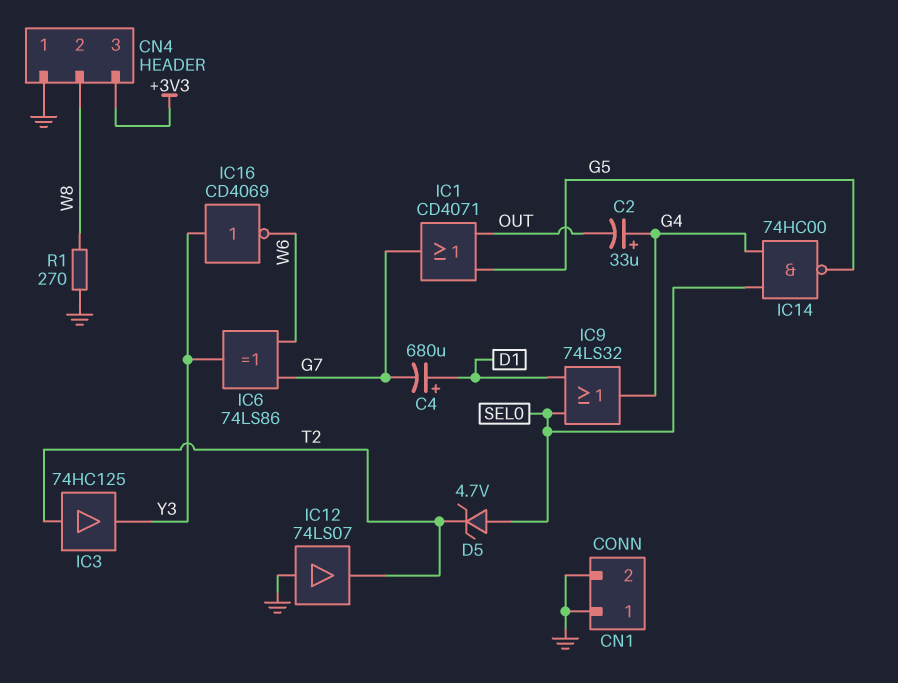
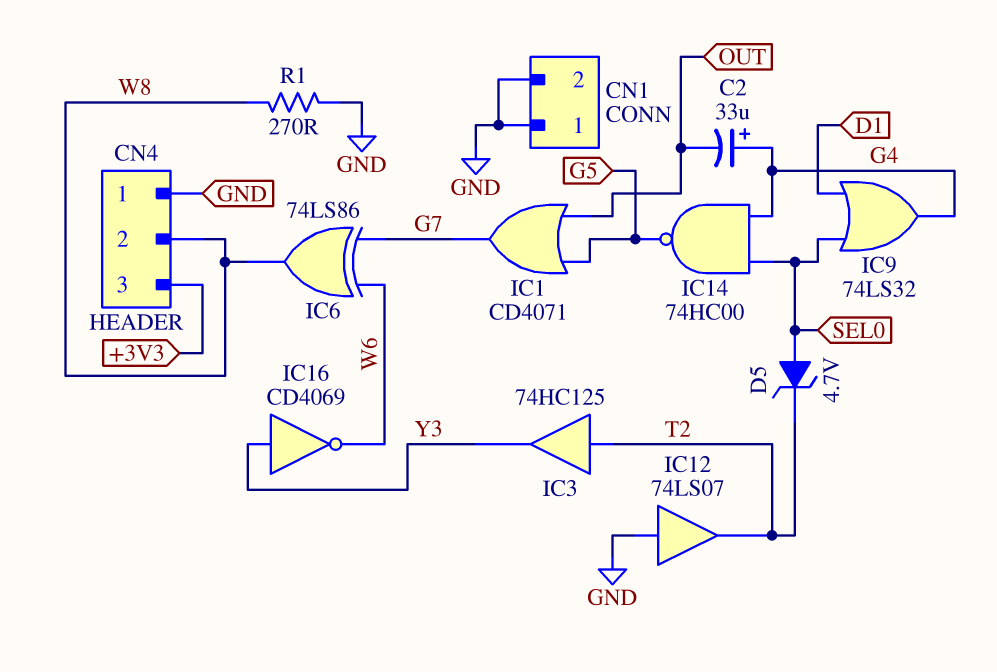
C4: 680uF (plus D1, minus G7) -> none
IC6: XOR 74LS86 (in G7, in W6, out Y3) -> XOR 74LS86 (in G7, in W6, out W8)

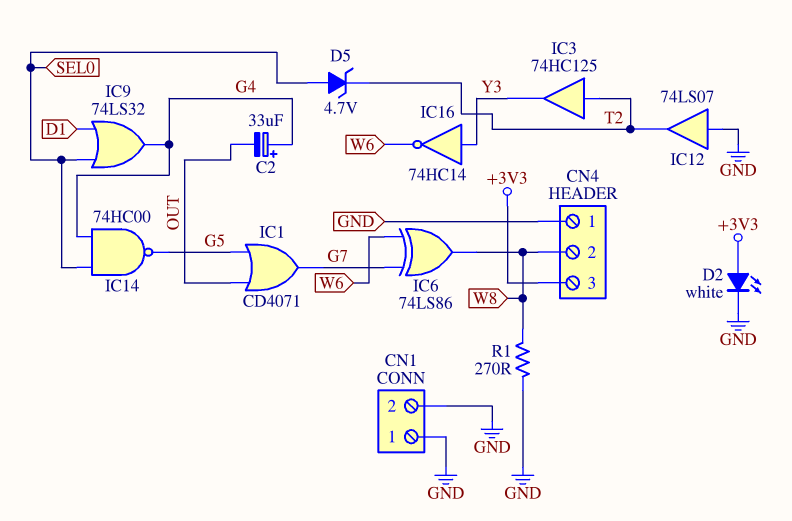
D2: none -> LED white (A +3V3, K GND)
IC16: NOT CD4069 (in Y3, out W6) -> NOT 74HC14 (in Y3, out W6)

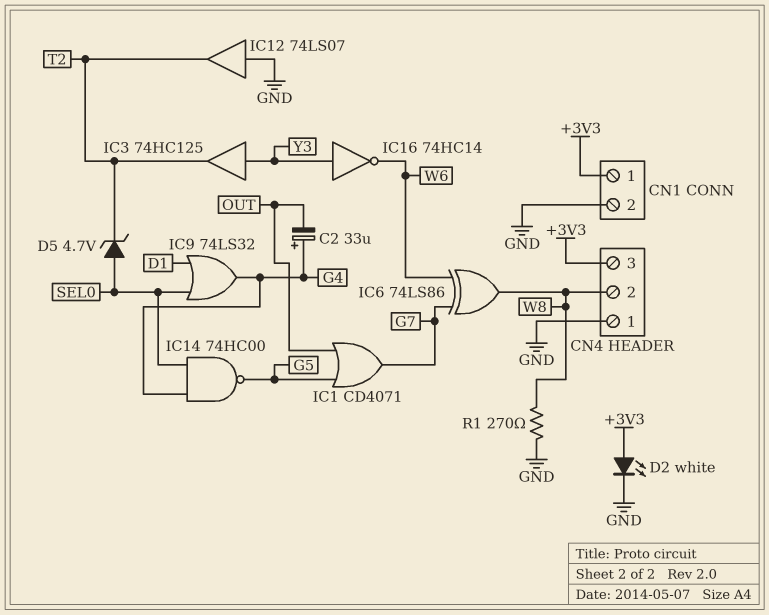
CN1 pin 1: GND -> +3V3
IC3: buffer 74HC125 (in T2, out Y3) -> buffer 74HC125 (in Y3, out T2)

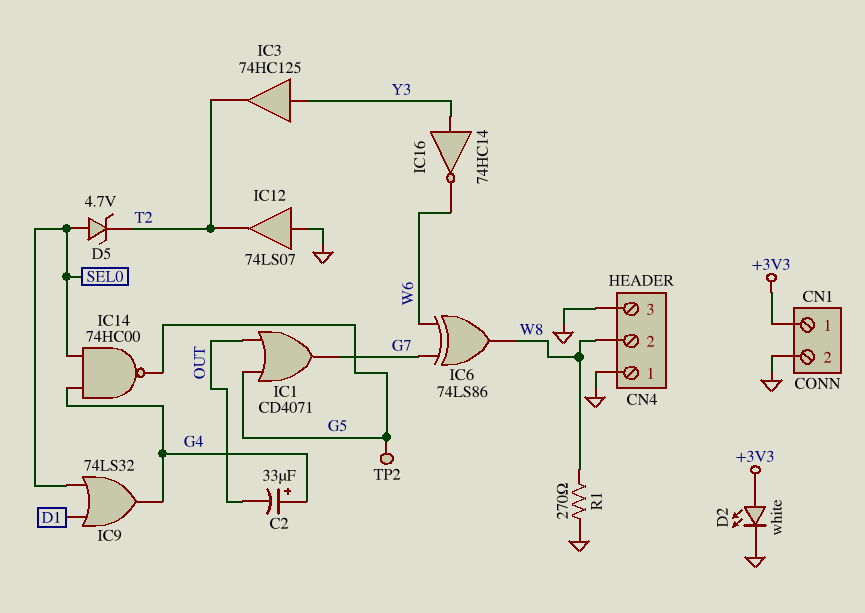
CN4 pin 3: +3V3 -> GND
TP2: none -> test point (G5)

